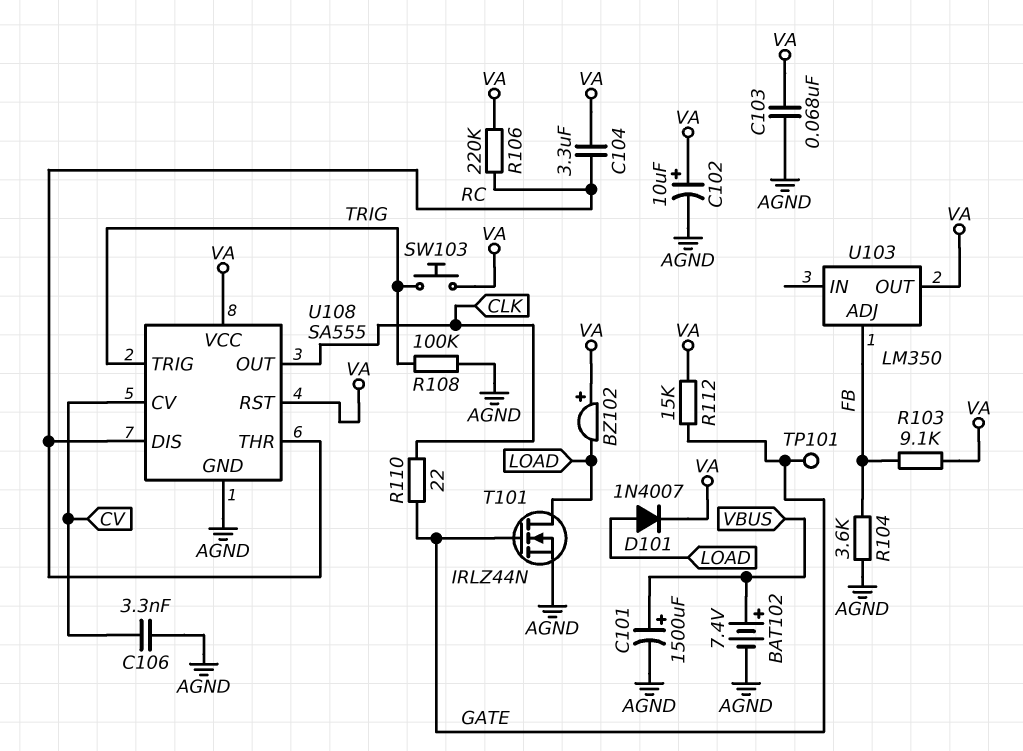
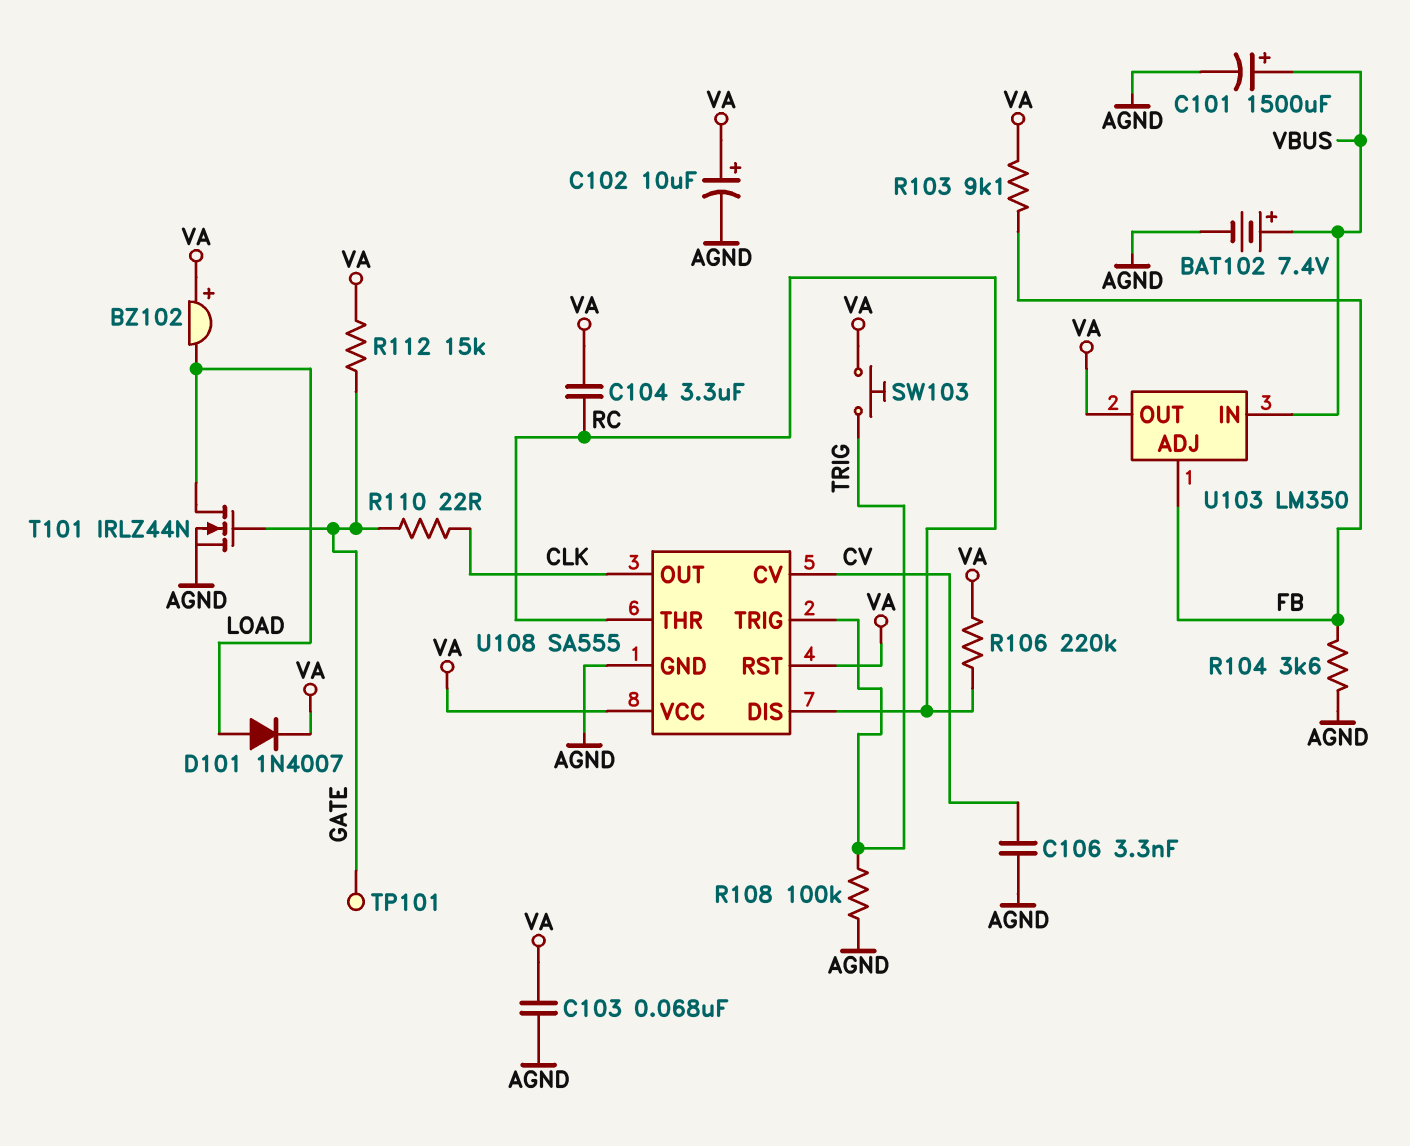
U103 pin IN: none -> VBUS

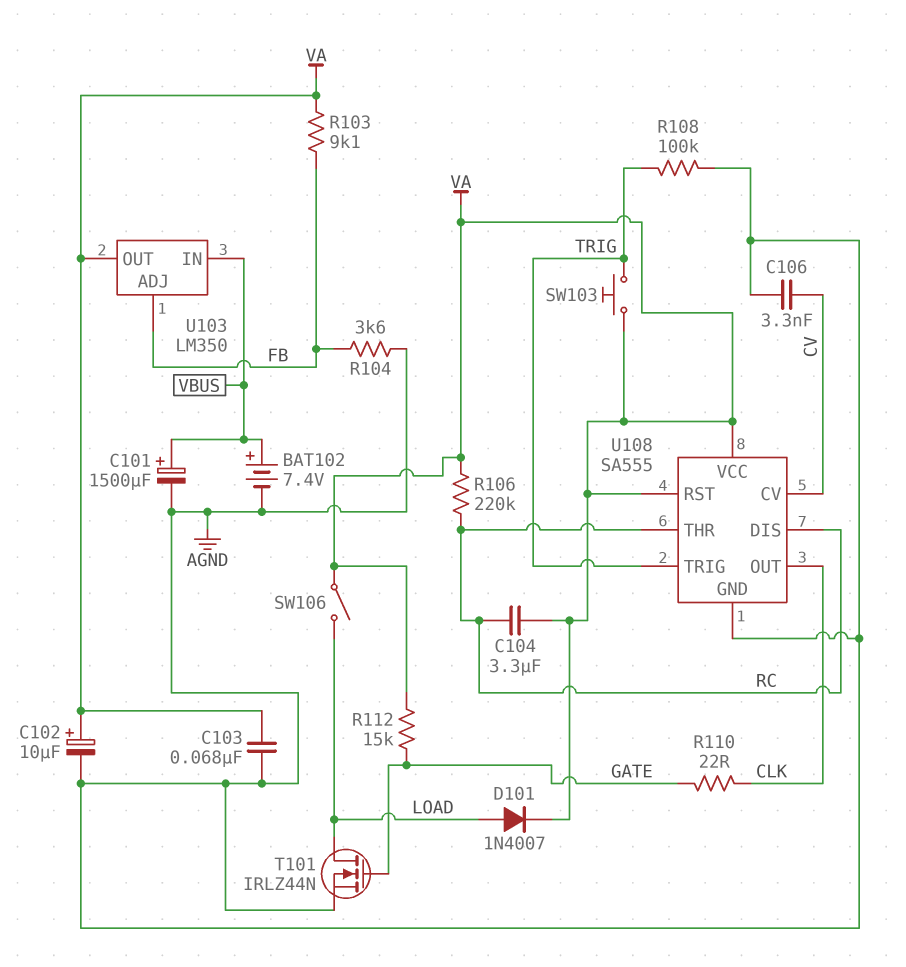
BZ102: buzzer (plus VA, minus LOAD) -> none
SW106: none -> switch (LOAD, VA)
TP101: test point (GATE) -> none

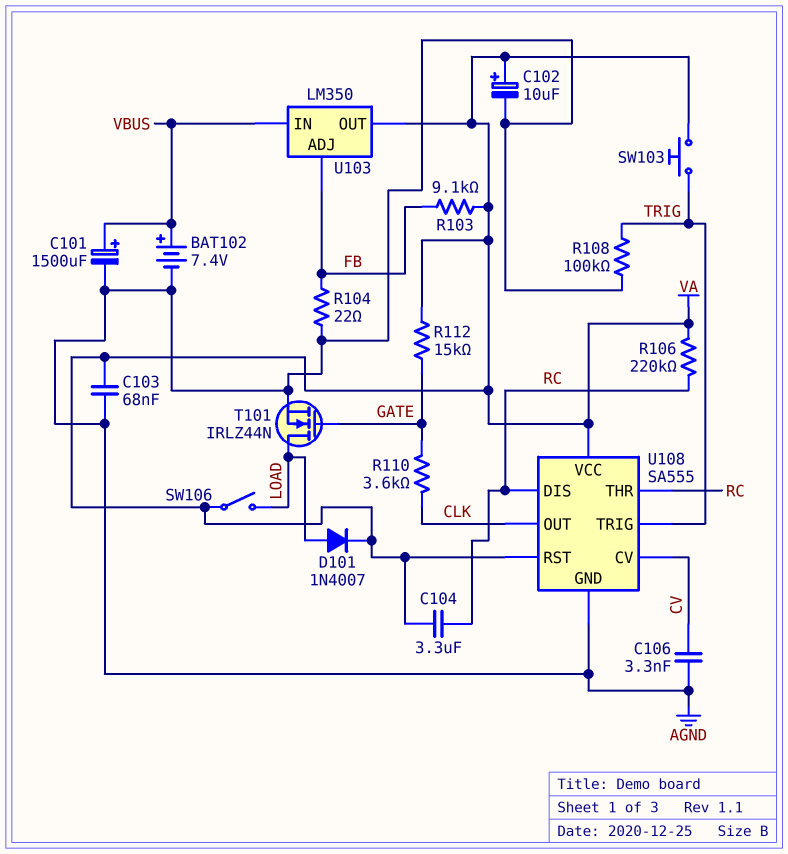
R104: 3.6k (AGND, FB) -> 22 (AGND, FB)
R110: 22 (CLK, GATE) -> 3.6k (CLK, GATE)

